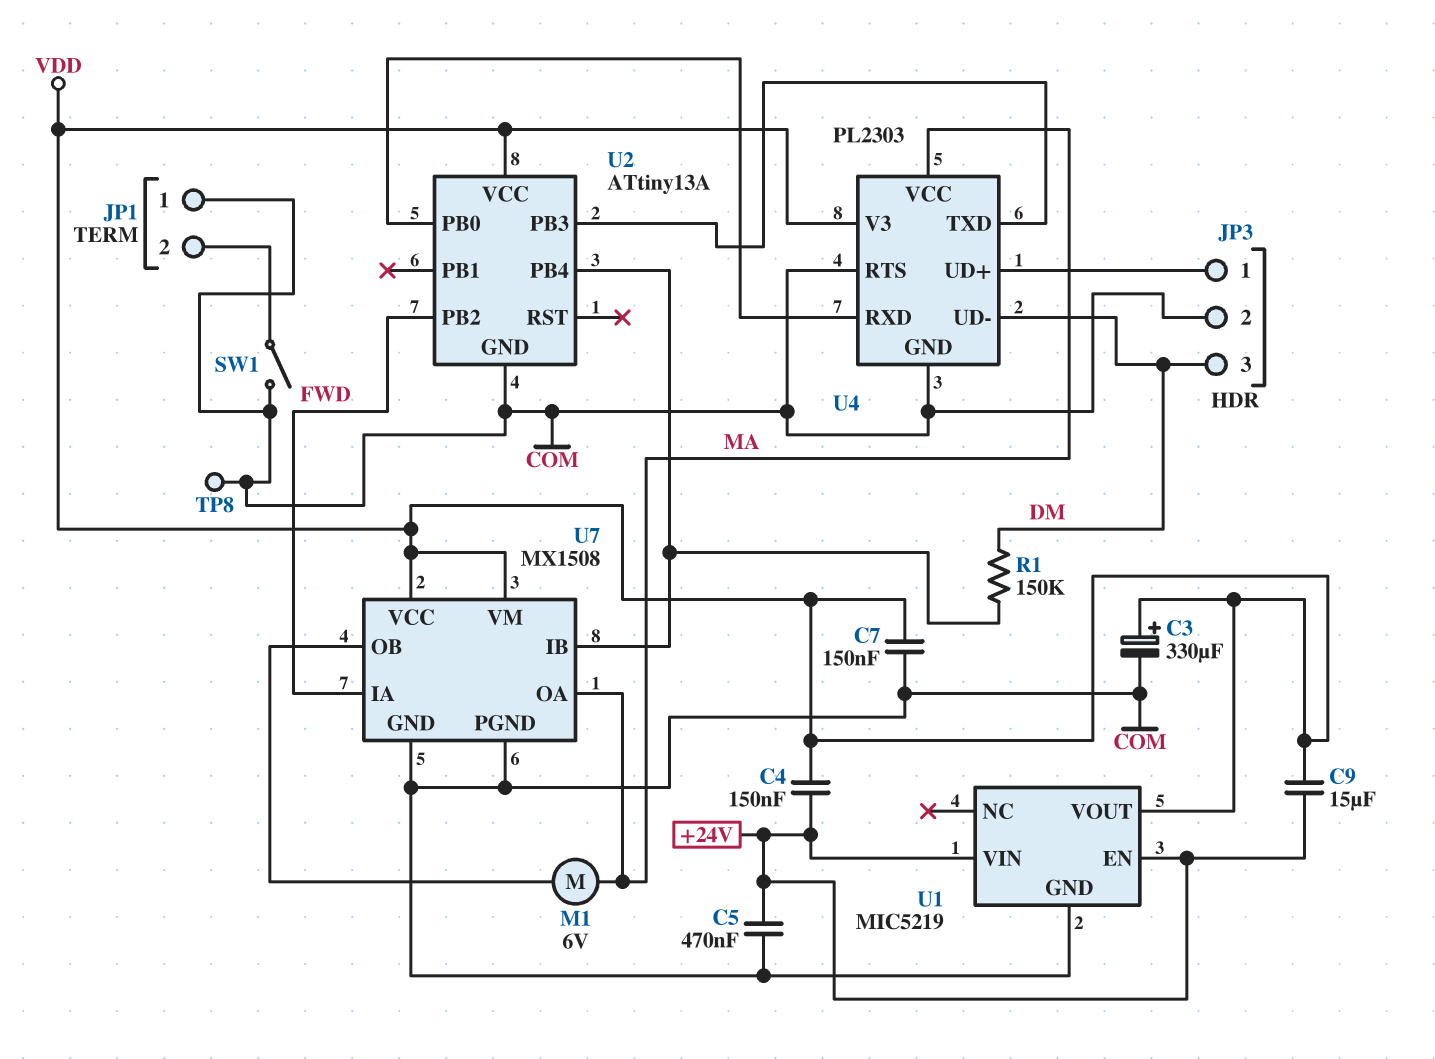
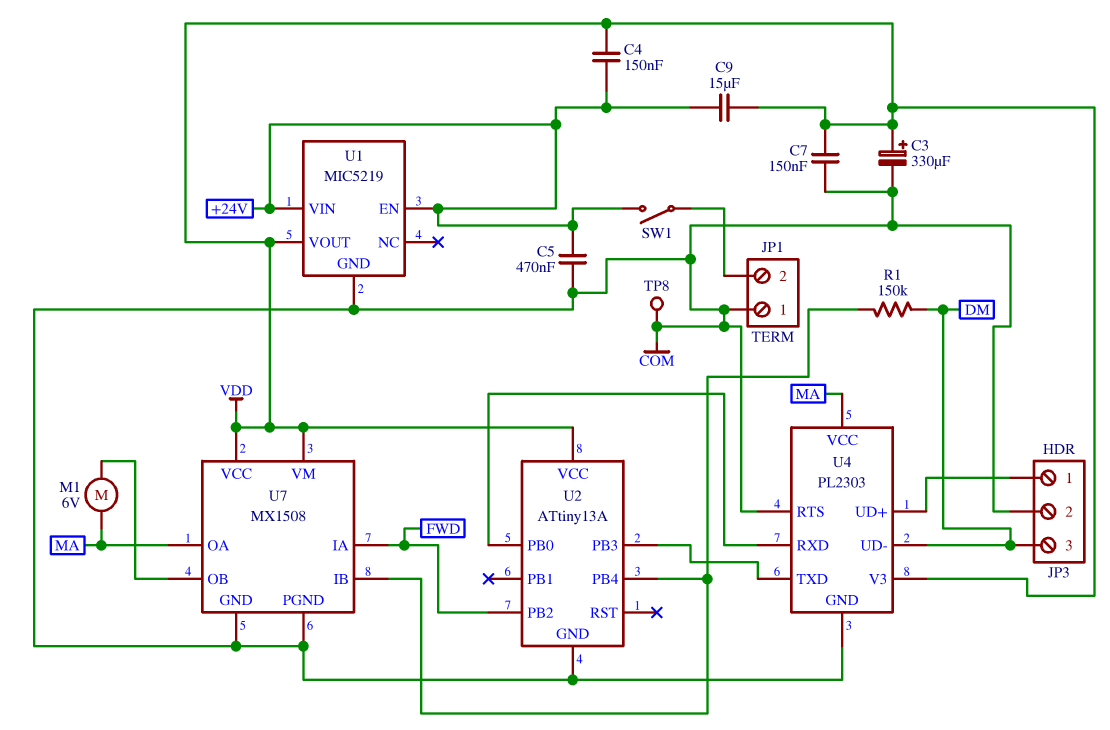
SW1: switch (COM, JP1/2) -> switch (+24V, JP1/2)

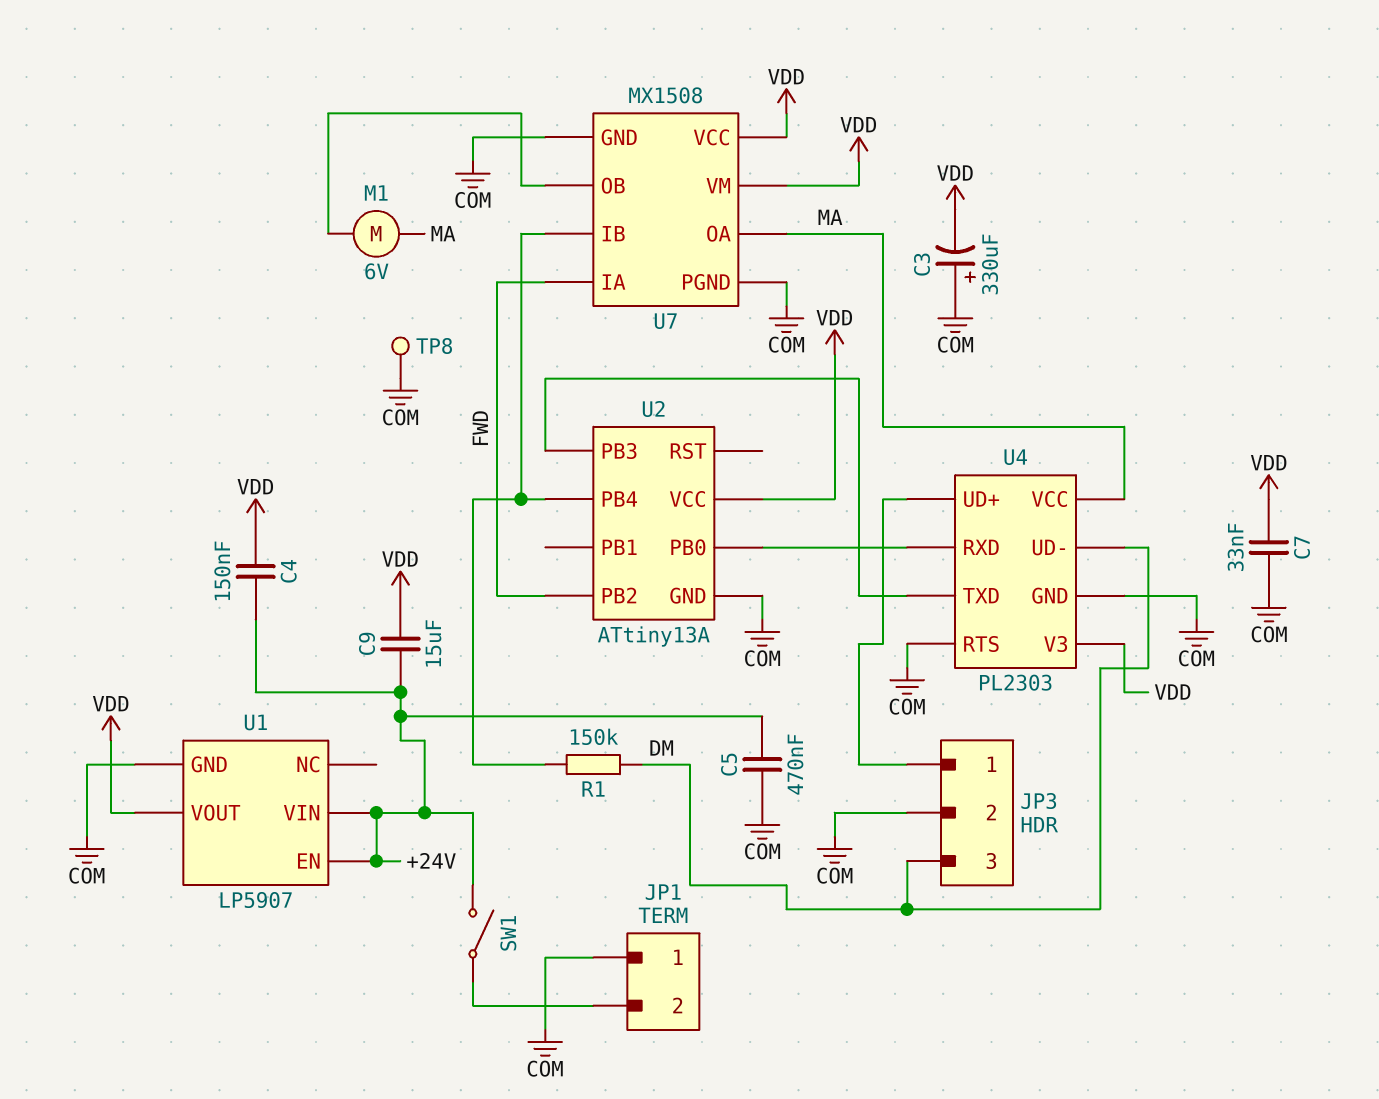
C3: 330uF (plus VDD, minus COM) -> 330uF (plus COM, minus VDD)
C7: 150nF (COM, VDD) -> 33nF (COM, VDD)
U1: MIC5219 -> LP5907

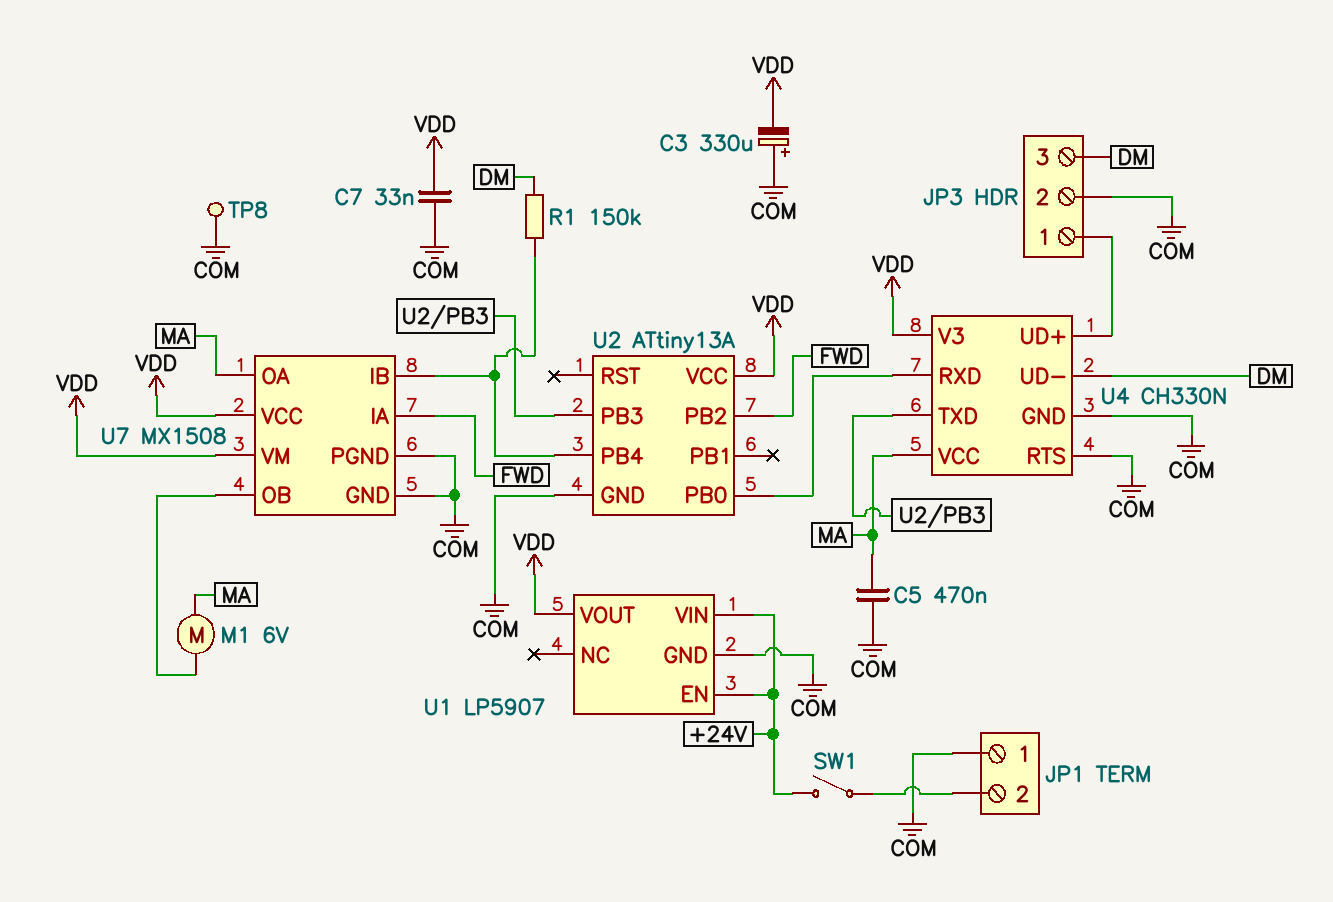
C4: 150nF (+24V, VDD) -> none
C5: 470nF (+24V, COM) -> 470nF (COM, MA)
C9: 15uF (+24V, VDD) -> none
U4: PL2303 -> CH330N

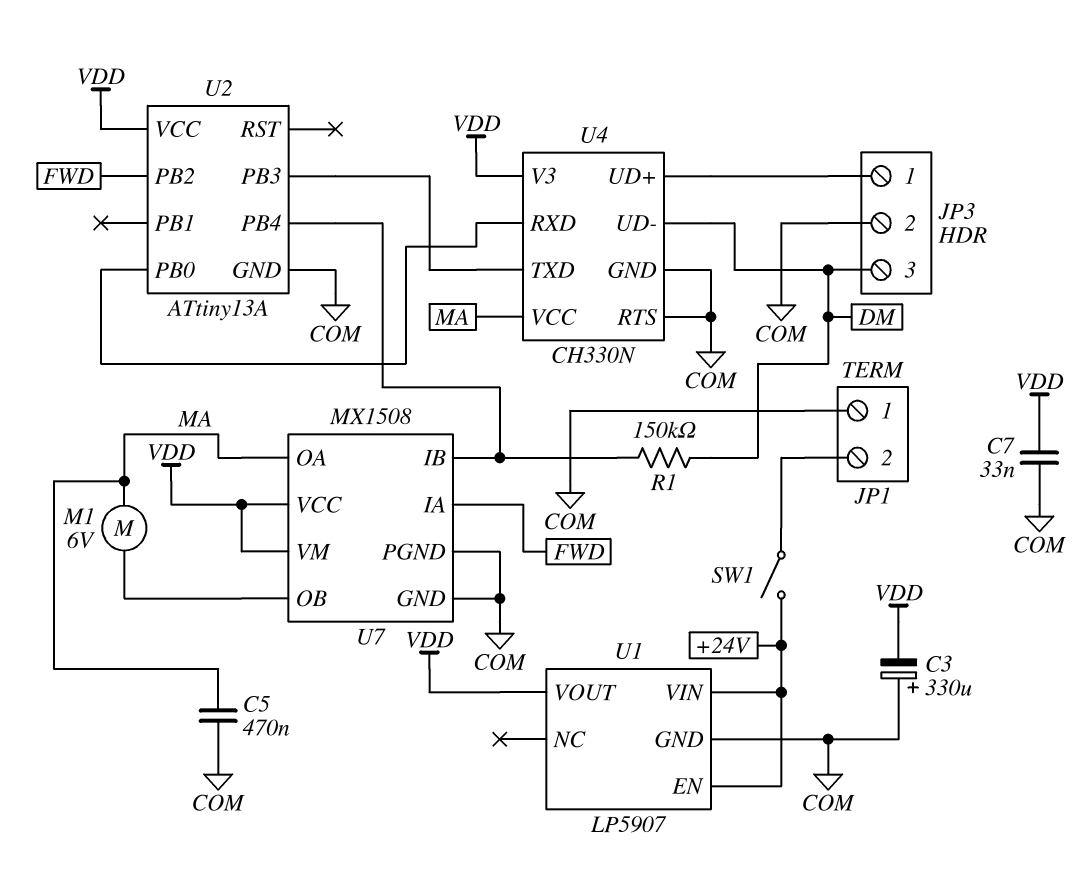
TP8: test point (COM) -> none

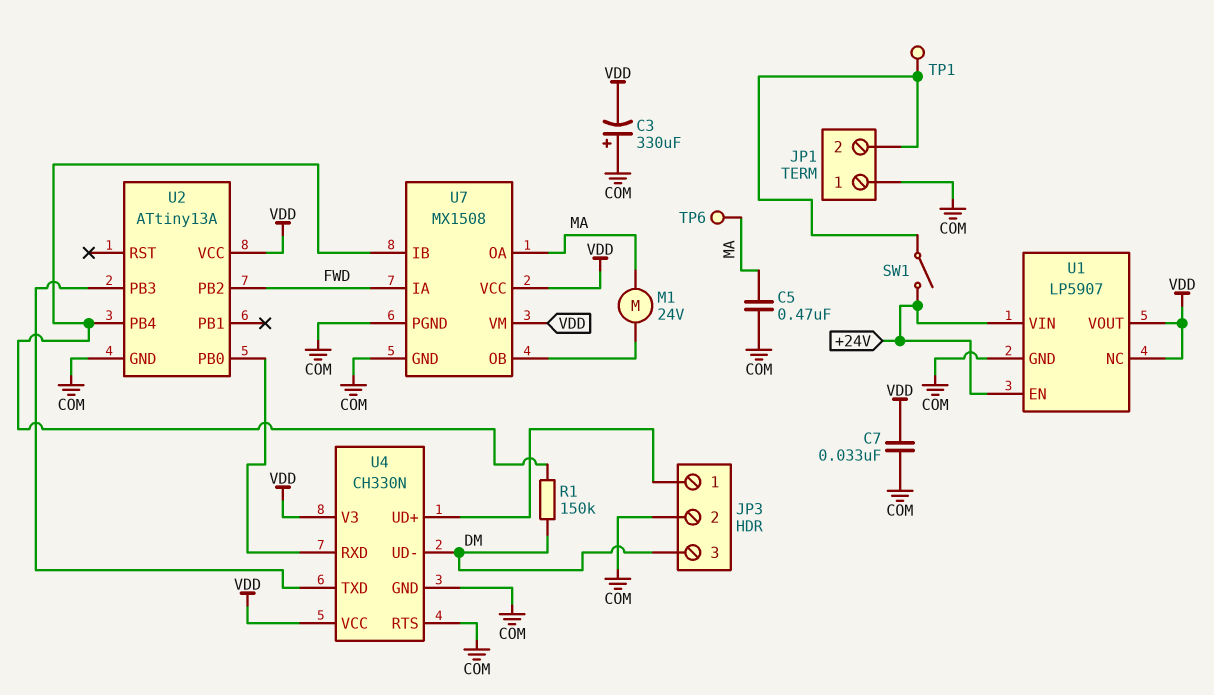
M1: motor 6V (MA, U7/OB) -> motor 24V (MA, U7/OB)
TP1: none -> test point (JP1/2)
TP6: none -> test point (MA)
U1 pin NC: none -> VDD
U4 pin VCC: MA -> VDD

